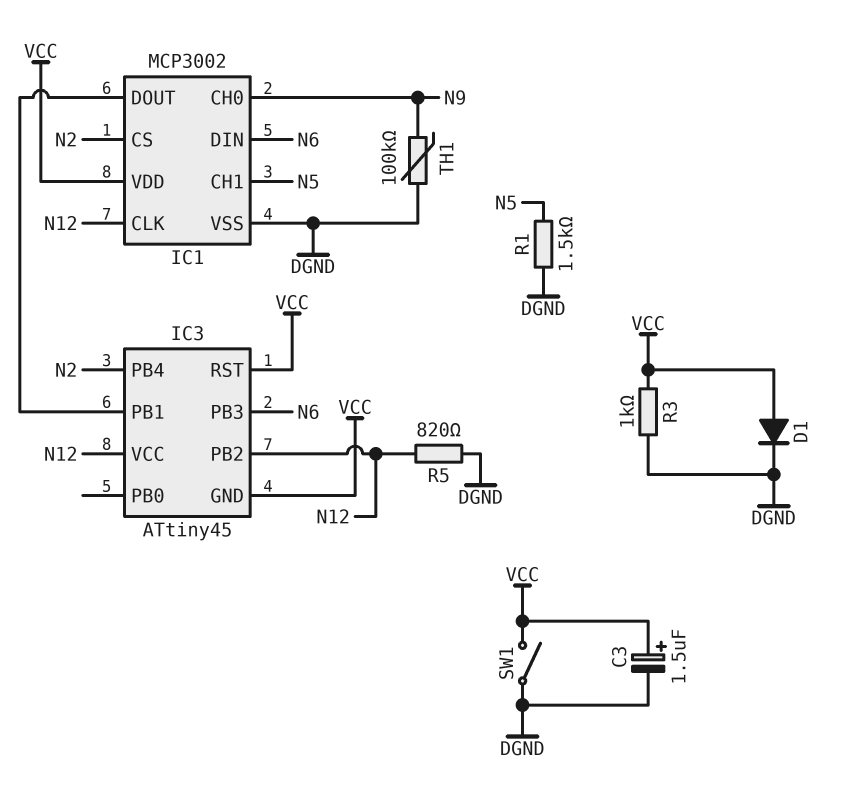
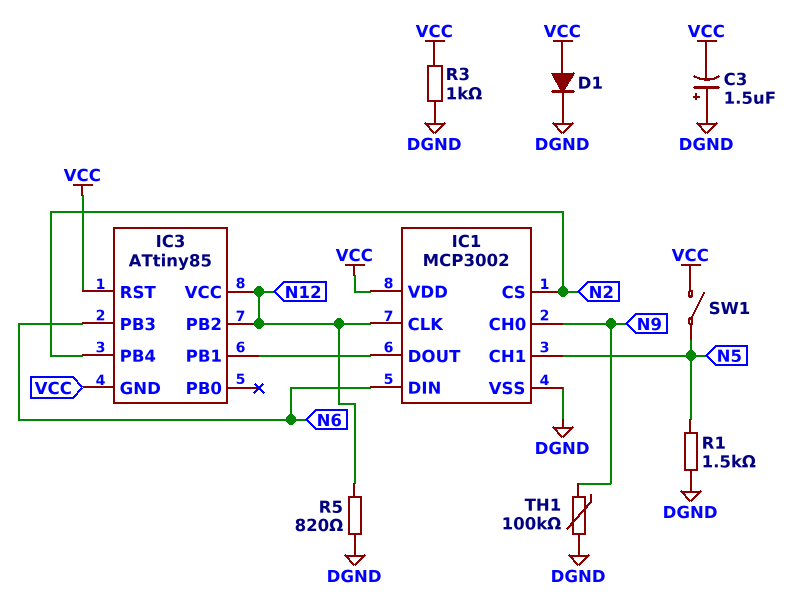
C3: 1.5uF (plus VCC, minus DGND) -> 1.5uF (plus DGND, minus VCC)
IC3: ATtiny45 -> ATtiny85
SW1: switch (DGND, VCC) -> switch (N5, VCC)

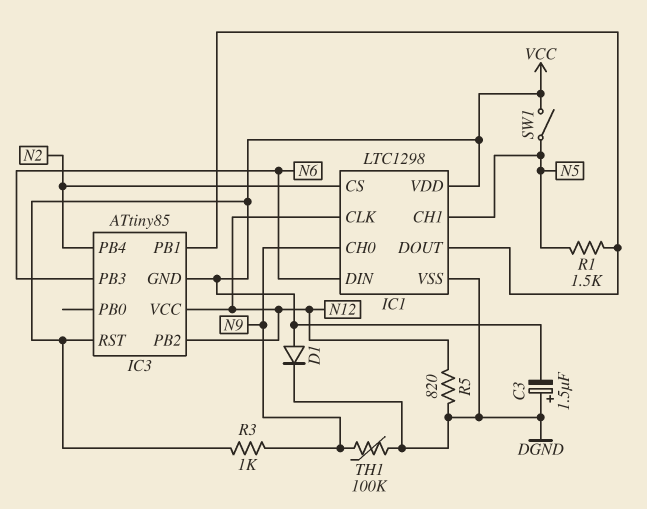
IC1: MCP3002 -> LTC1298
R1: 1.5k (DGND, N5) -> 1.5k (IC1/DOUT, N5)
R3: 1k (DGND, VCC) -> 1k (N9, VCC)

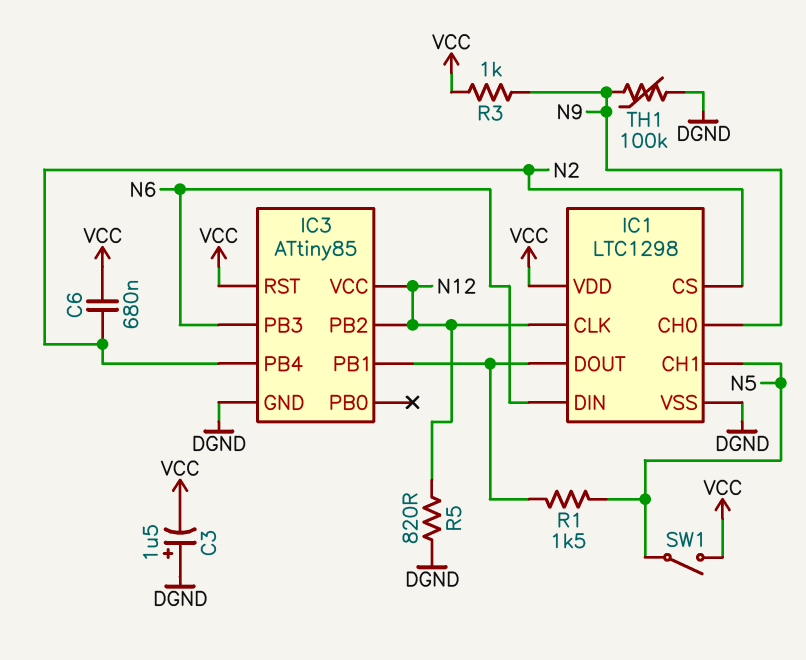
C6: none -> 680nF (N2, VCC)
D1: diode (A VCC, K DGND) -> none
IC3 pin GND: VCC -> DGND

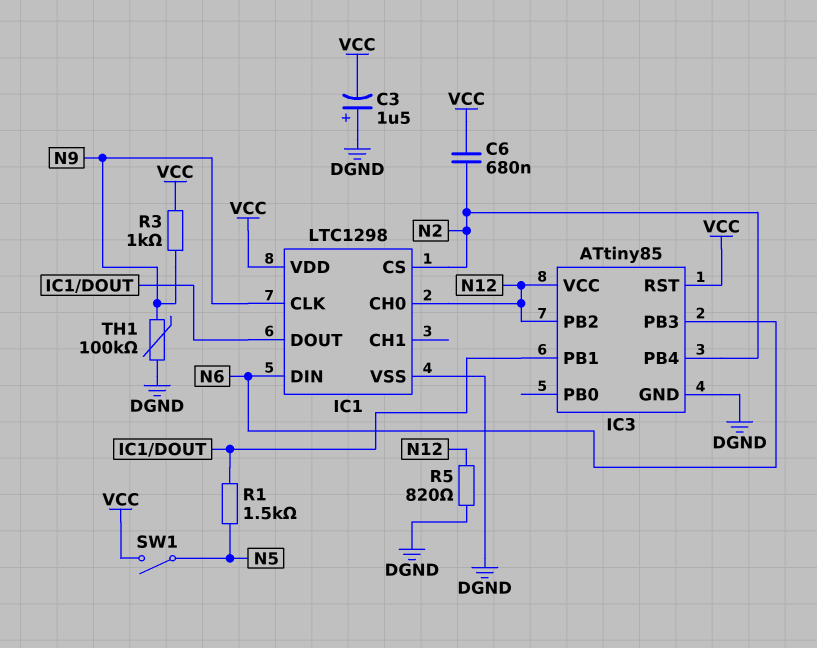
IC1 pin CH0: N9 -> N12
IC1 pin CH1: N5 -> none
IC1 pin CLK: N12 -> N9

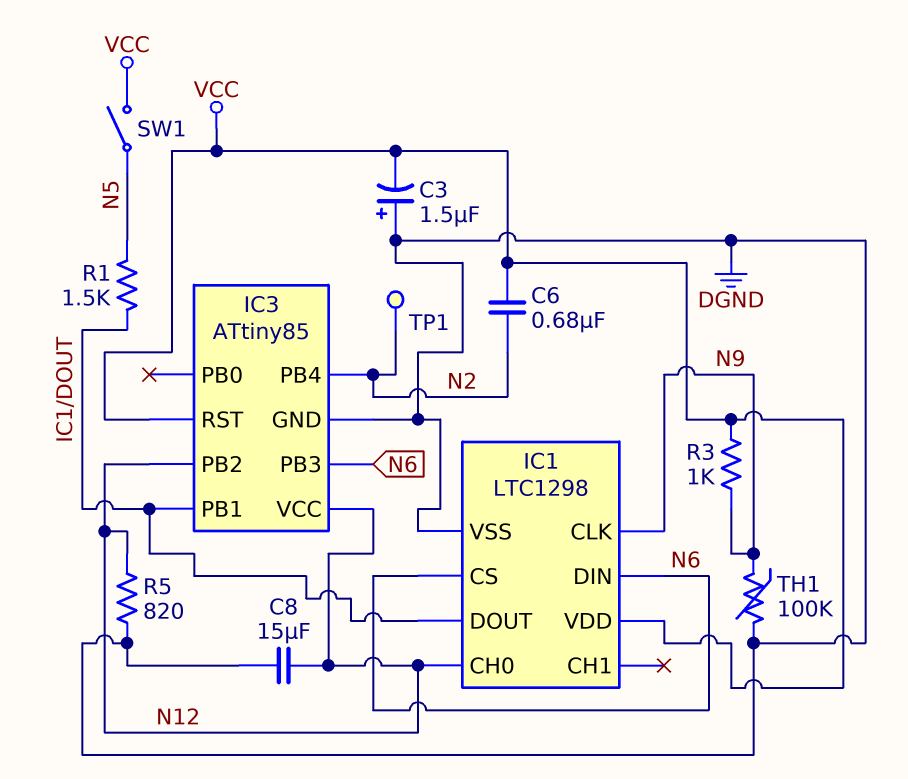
C8: none -> 15uF (DGND, N12)
IC1 pin CS: N2 -> N6
TP1: none -> test point (N2)

